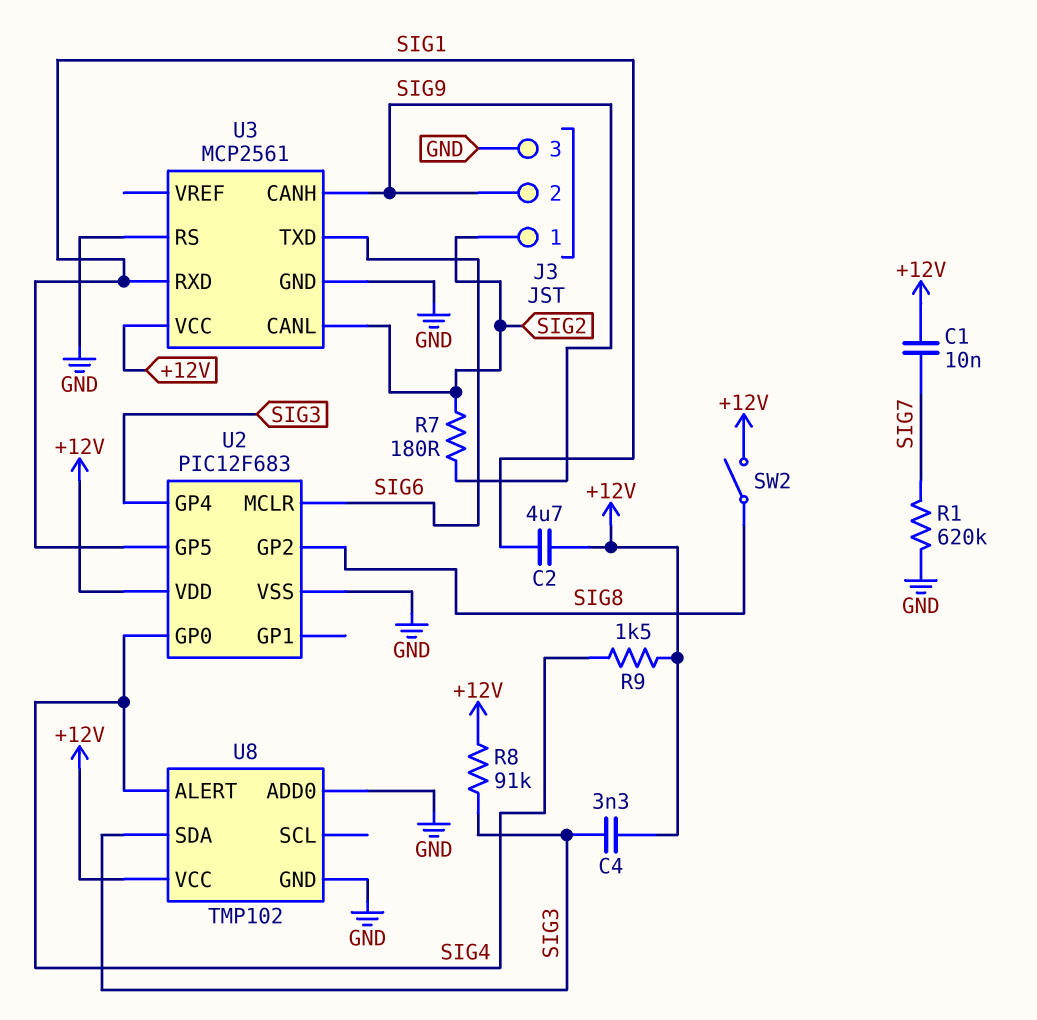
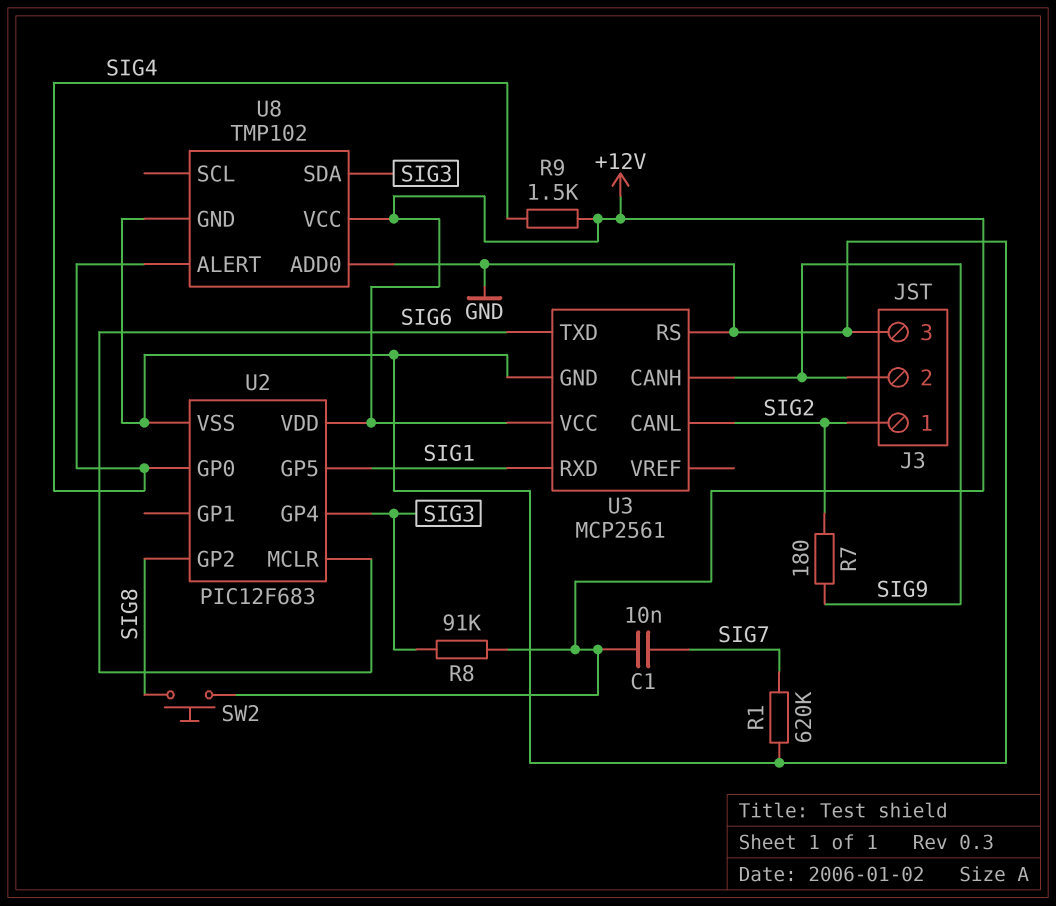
C2: 4.7uF (+12V, SIG1) -> none
C4: 3.3nF (+12V, SIG3) -> none
SW2: switch (+12V, SIG8) -> button (+12V, SIG8)

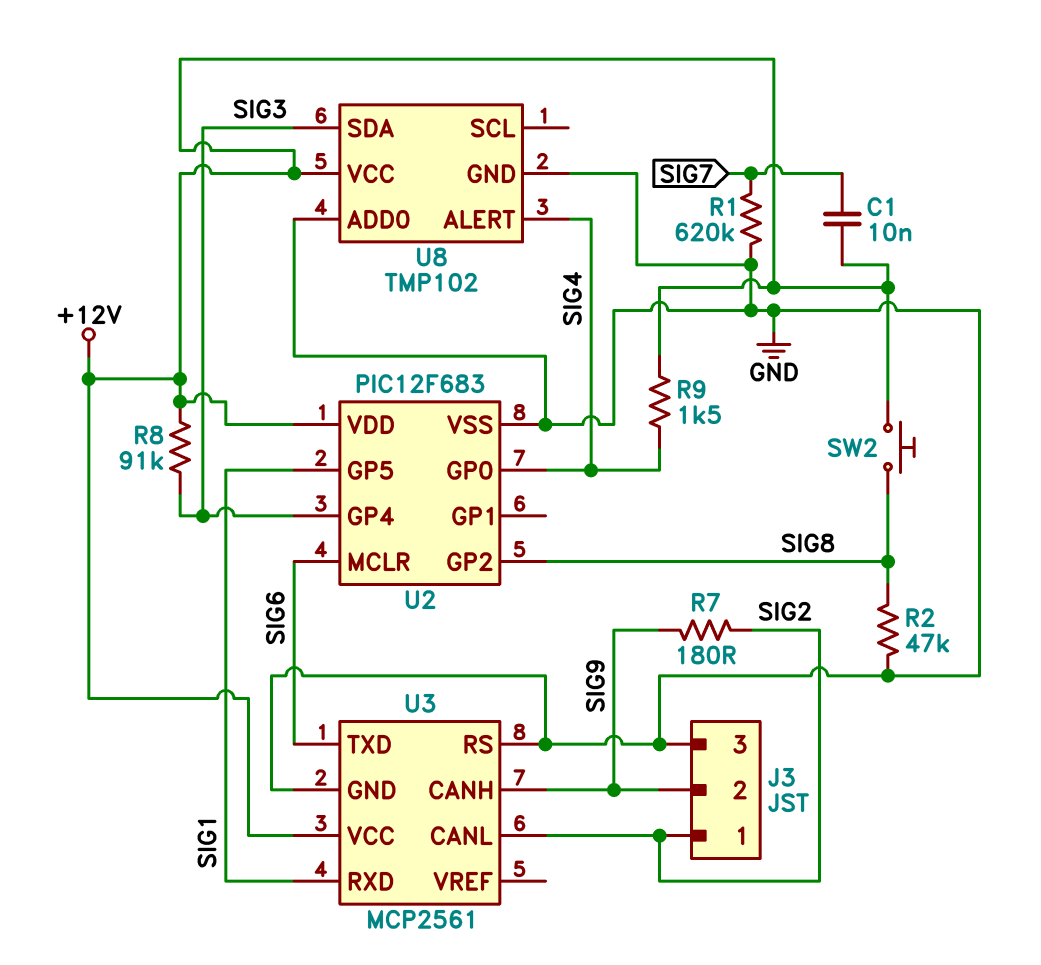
R2: none -> 47k (GND, SIG8)

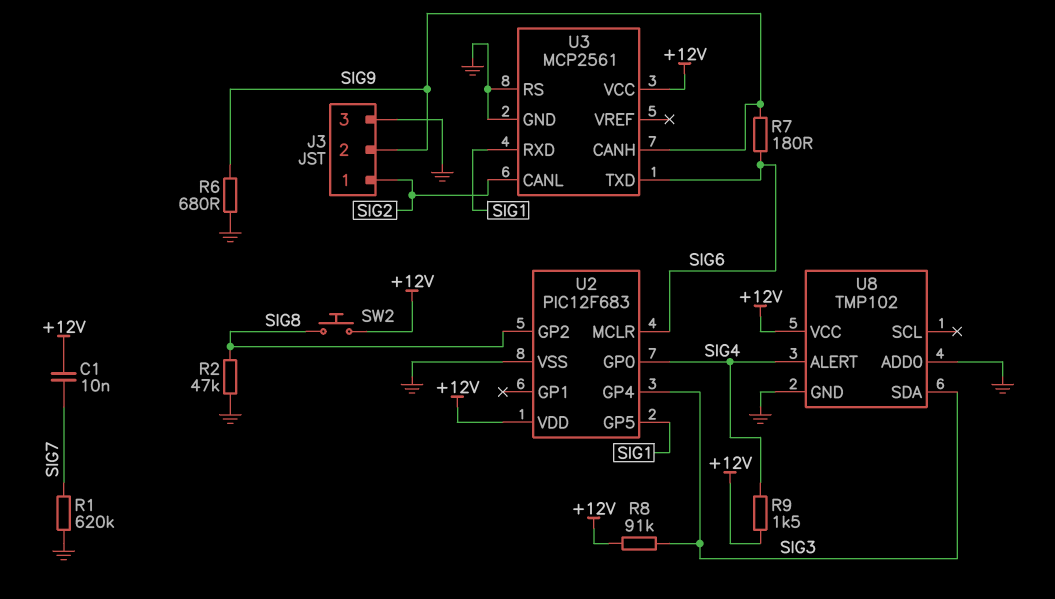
R6: none -> 680 (GND, SIG9)
R7: 180 (SIG2, SIG9) -> 180 (SIG6, SIG9)

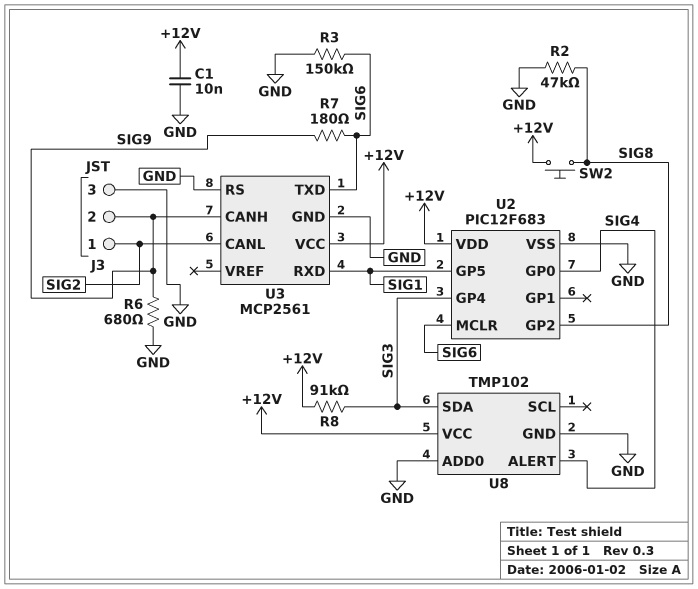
C1: 10nF (+12V, SIG7) -> 10nF (+12V, GND)
R1: 620k (GND, SIG7) -> none
R3: none -> 150k (GND, SIG6)
R9: 1.5k (+12V, SIG4) -> none

